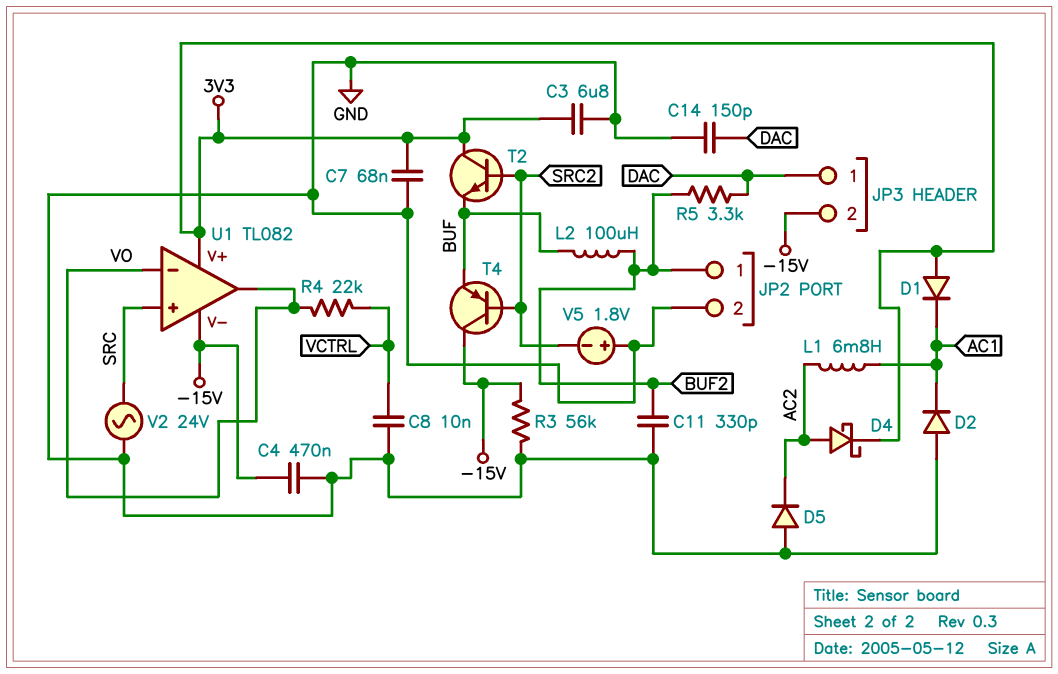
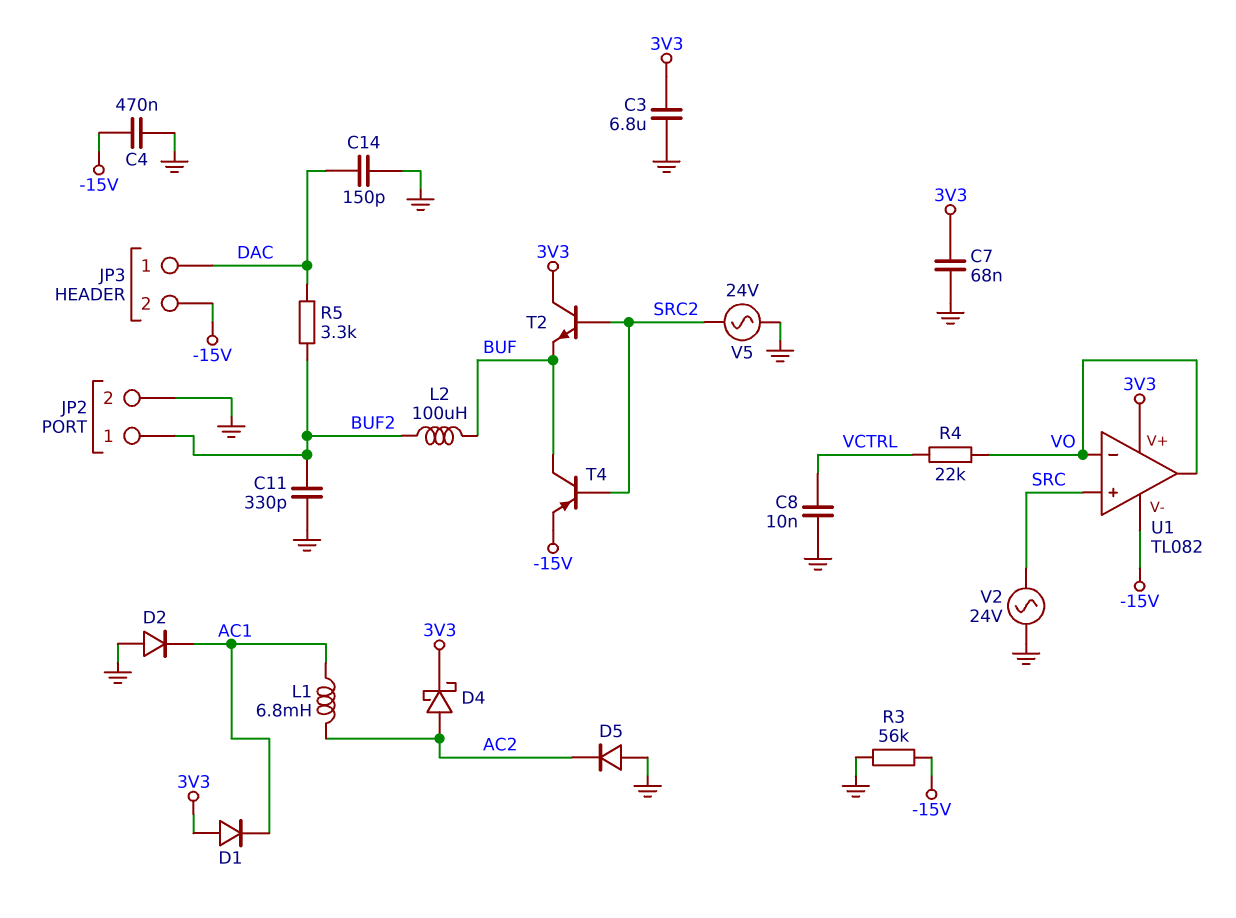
T4: PNP (B SRC2, C -15V, E BUF) -> PNP (B SRC2, C BUF, E -15V)
V5: 1.8V (plus GND, minus SRC2) -> AC 24V (GND, SRC2)

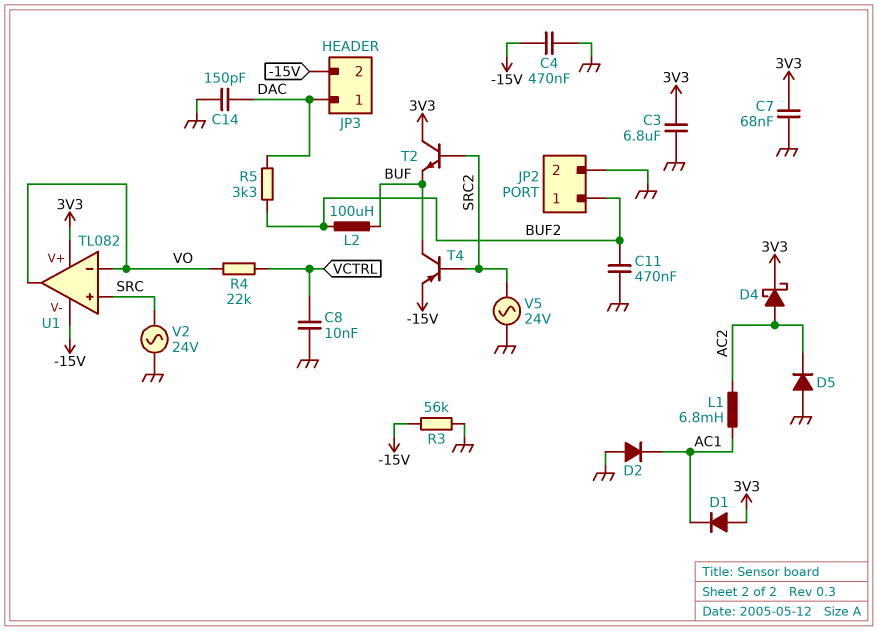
C11: 330pF (BUF2, GND) -> 470nF (BUF2, GND)

